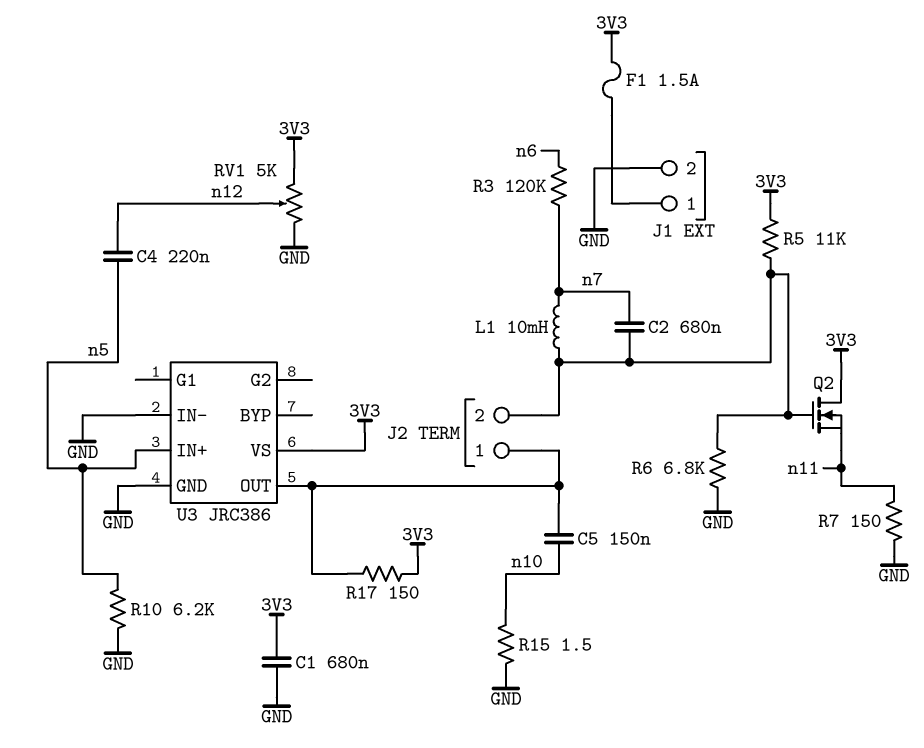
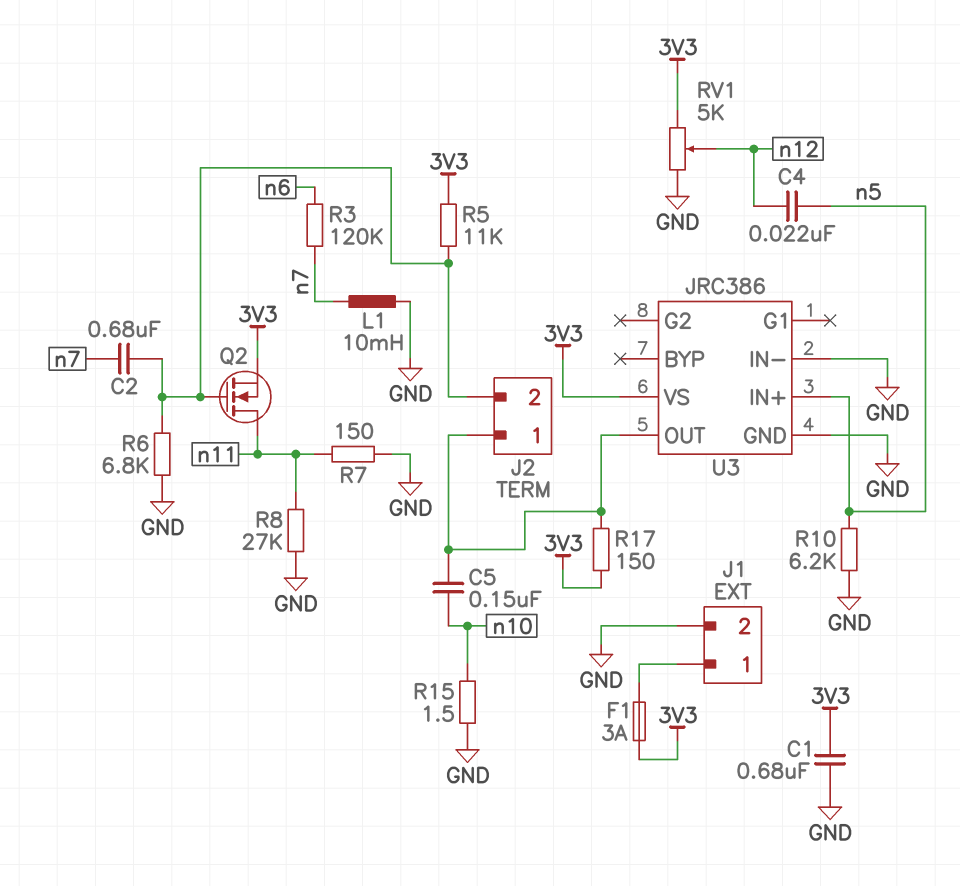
C4: 220nF (n5, n12) -> 22nF (n5, n12)
F1: 1.5A (3V3, J1/1) -> 3A (3V3, J1/1)
L1: 10mH (J2/2, n7) -> 10mH (GND, n7)
Q2: NMOS (G J2/2, D 3V3, S n11) -> NMOS (G J2/2, D n11, S 3V3)
R8: none -> 27k (GND, n11)

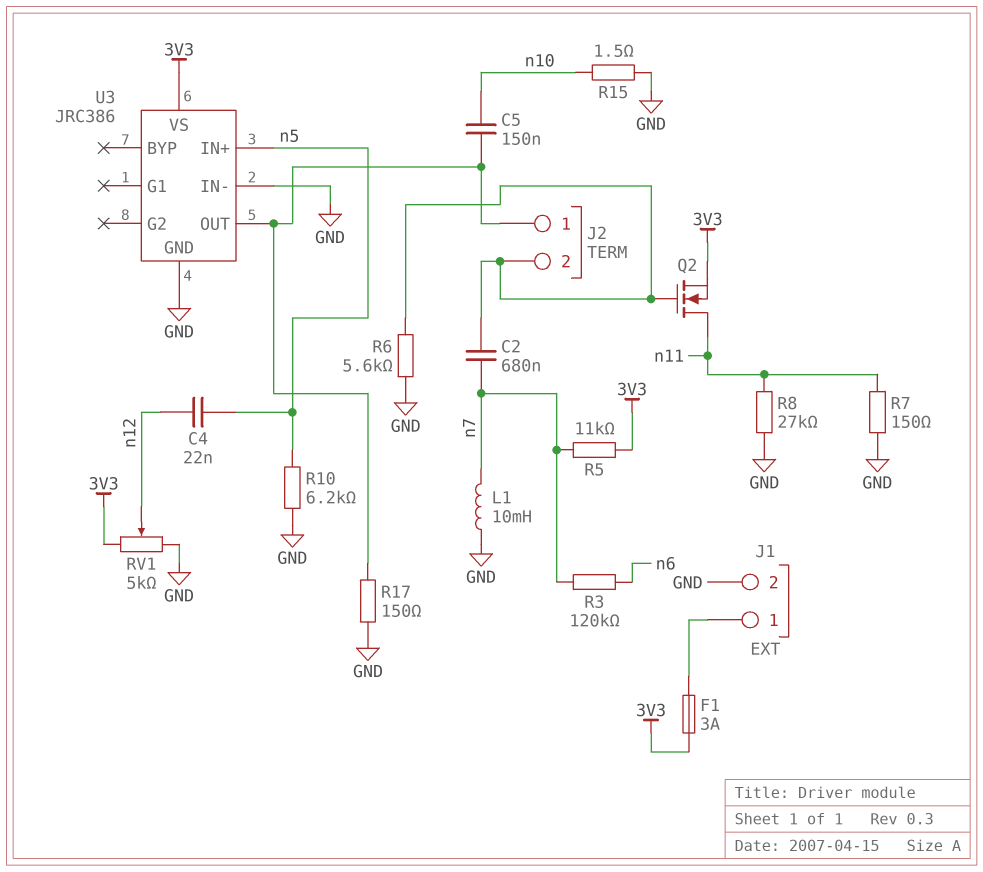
C1: 680nF (3V3, GND) -> none
R5: 11k (3V3, J2/2) -> 11k (3V3, n7)
R6: 6.8k (GND, J2/2) -> 5.6k (GND, J2/2)
R17: 150 (3V3, J2/1) -> 150 (GND, J2/1)

